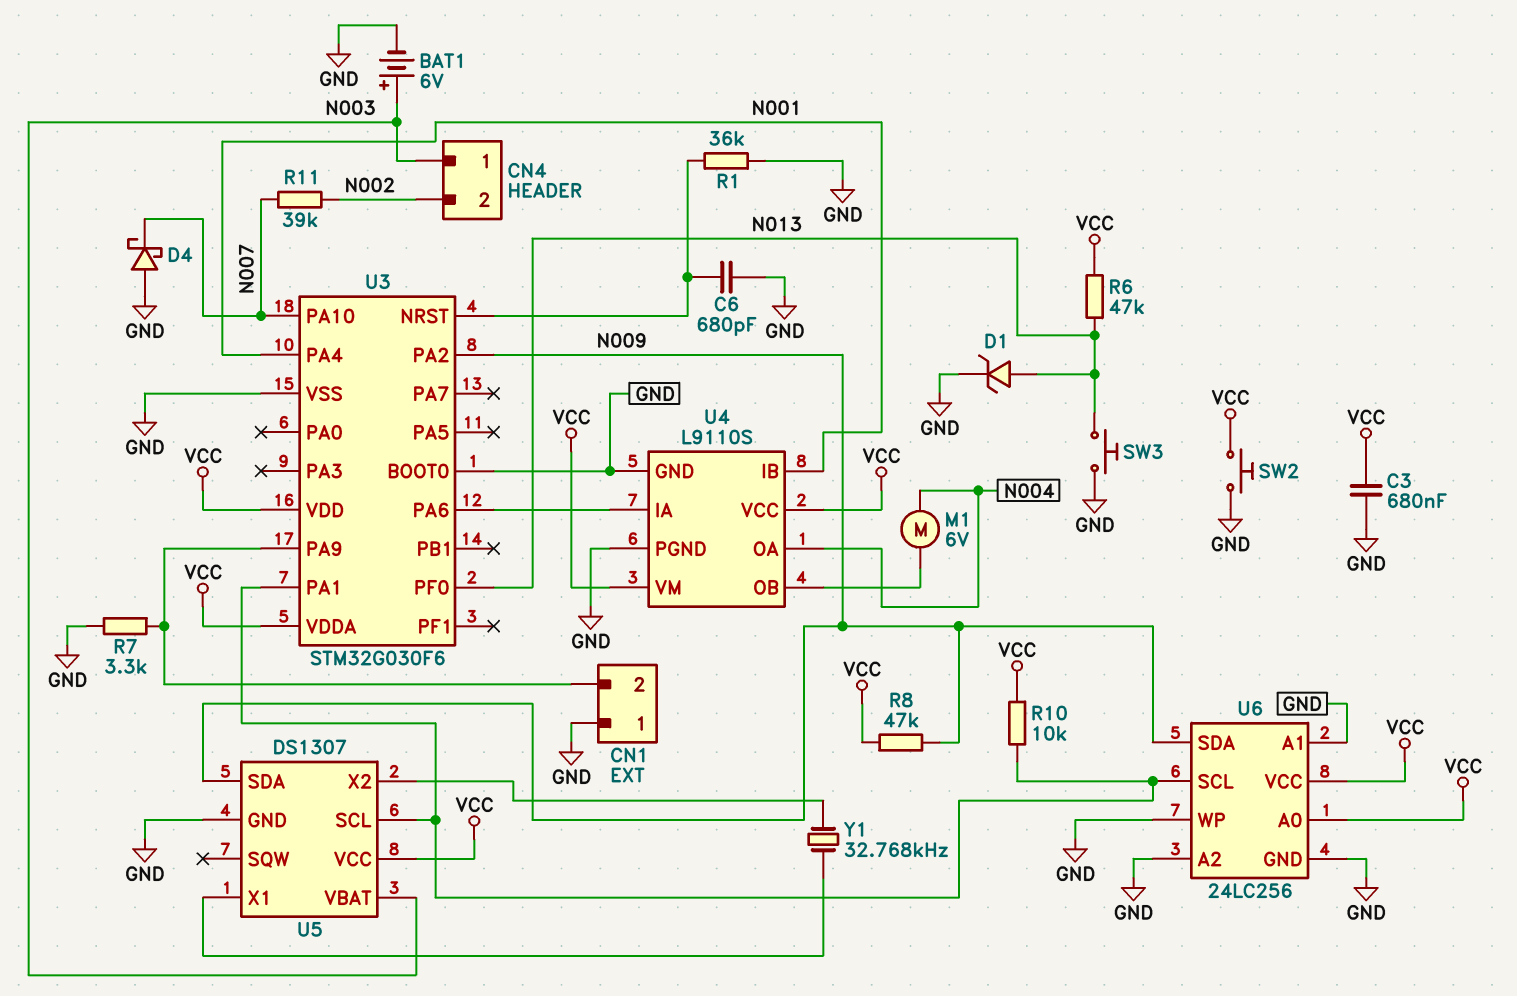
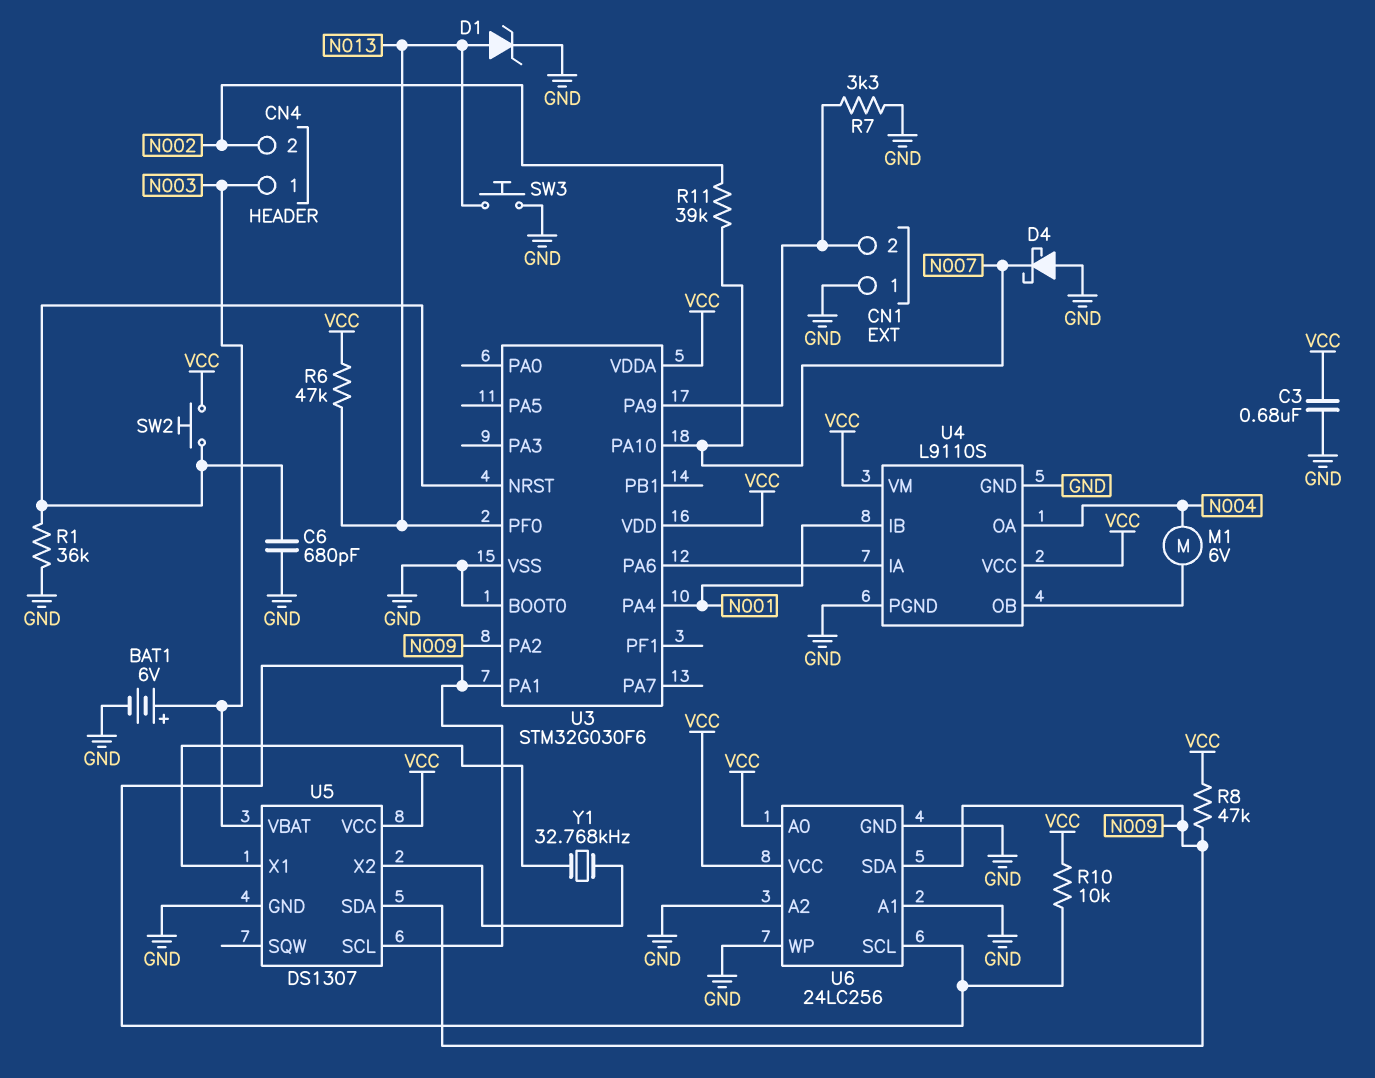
SW2: button (GND, VCC) -> button (U3/NRST, VCC)

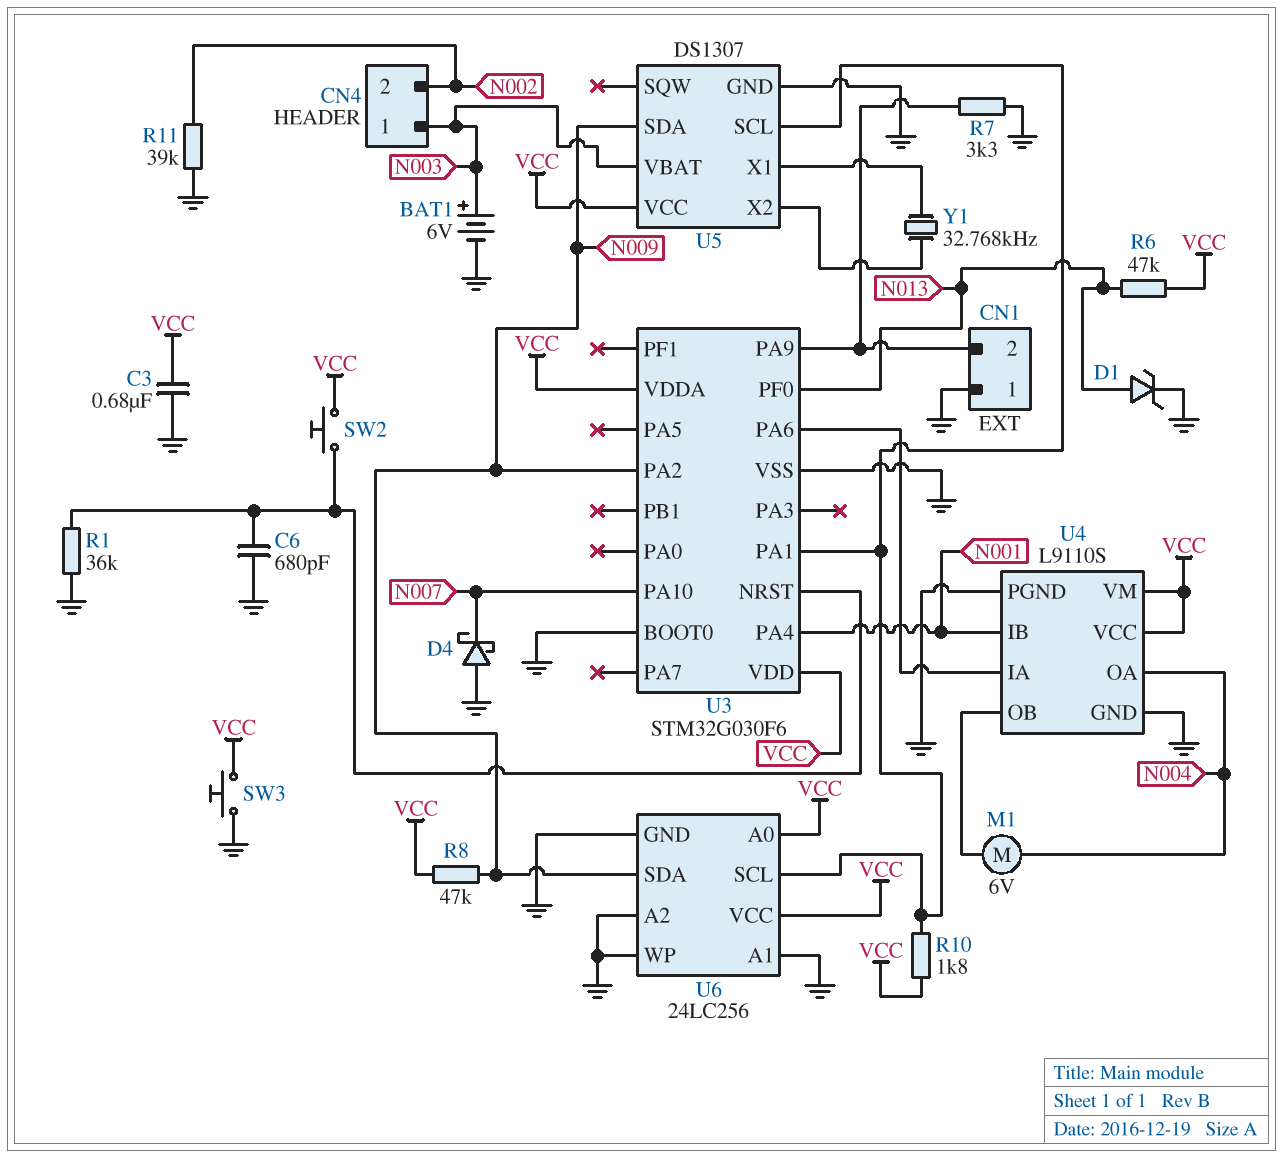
R10: 10k (U3/PA1, VCC) -> 1.8k (U3/PA1, VCC)
R11: 39k (N002, N007) -> 39k (GND, N002)
SW3: button (GND, N013) -> button (GND, VCC)

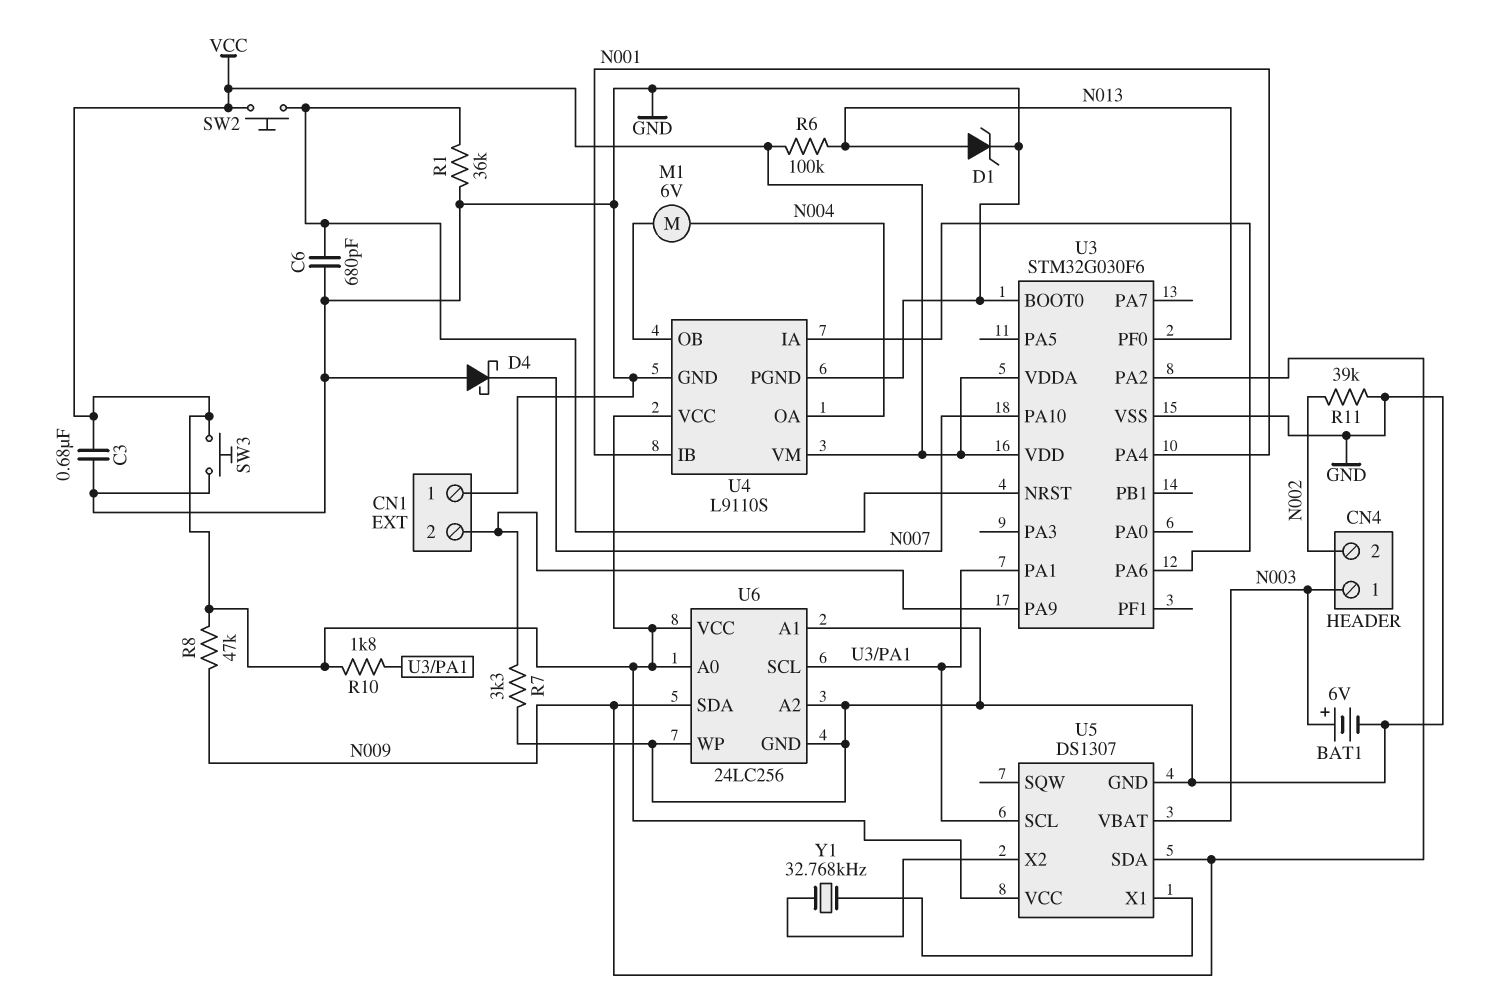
R6: 47k (N013, VCC) -> 100k (N013, VCC)

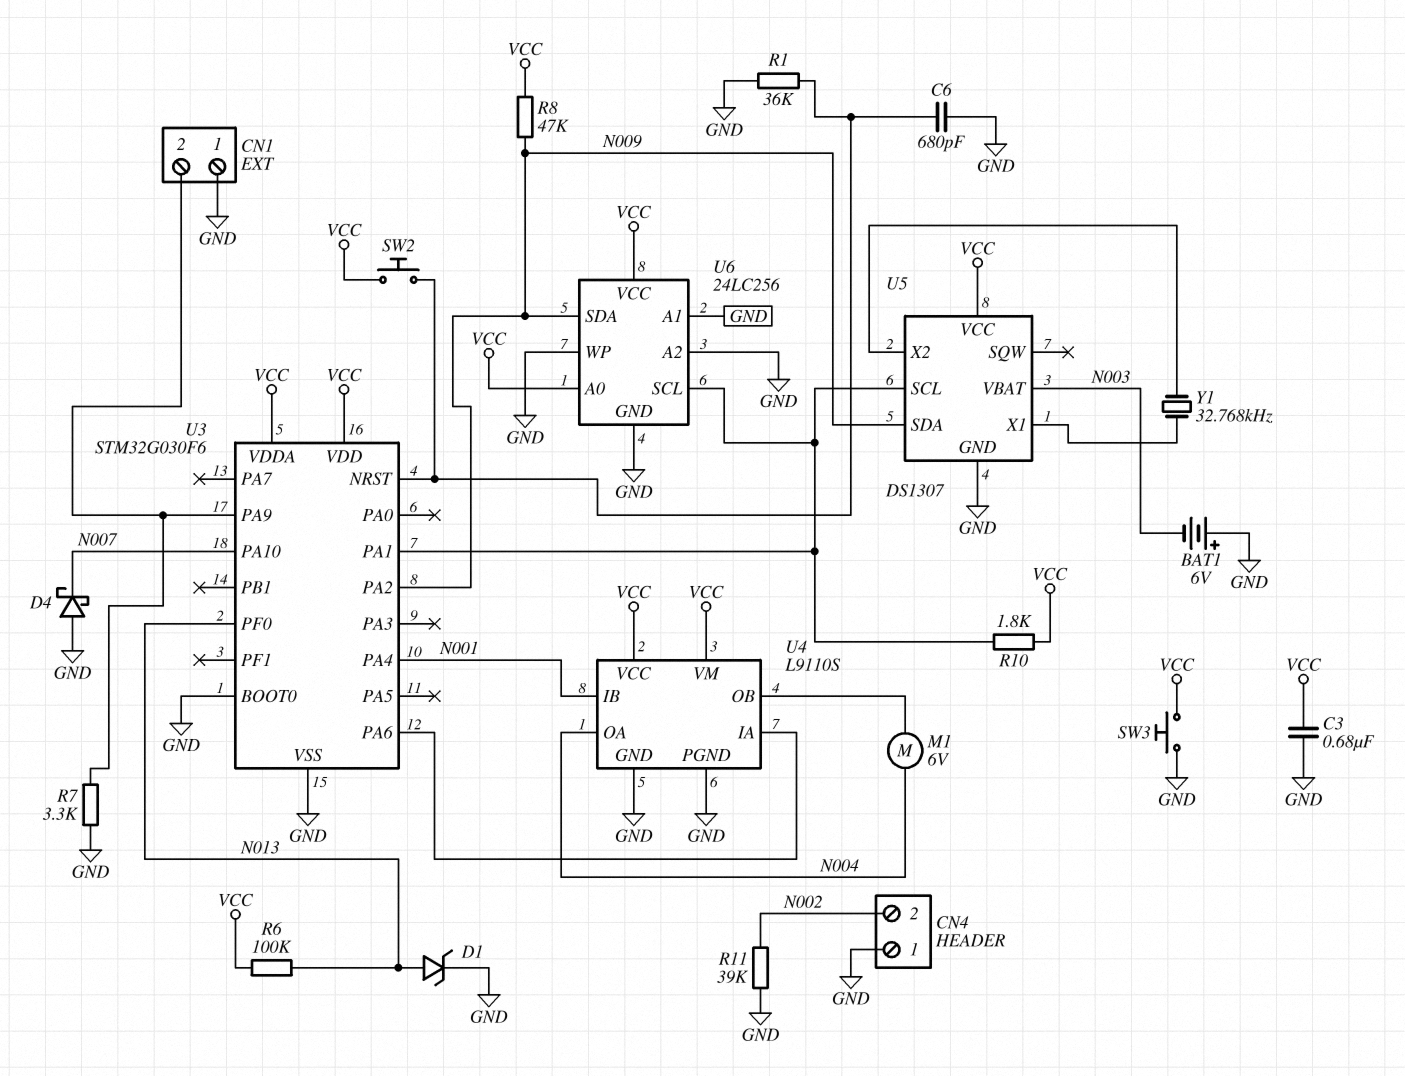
BAT1: 6V (plus N003, minus GND) -> 6V (plus GND, minus N003)
CN4 pin 1: N003 -> GND

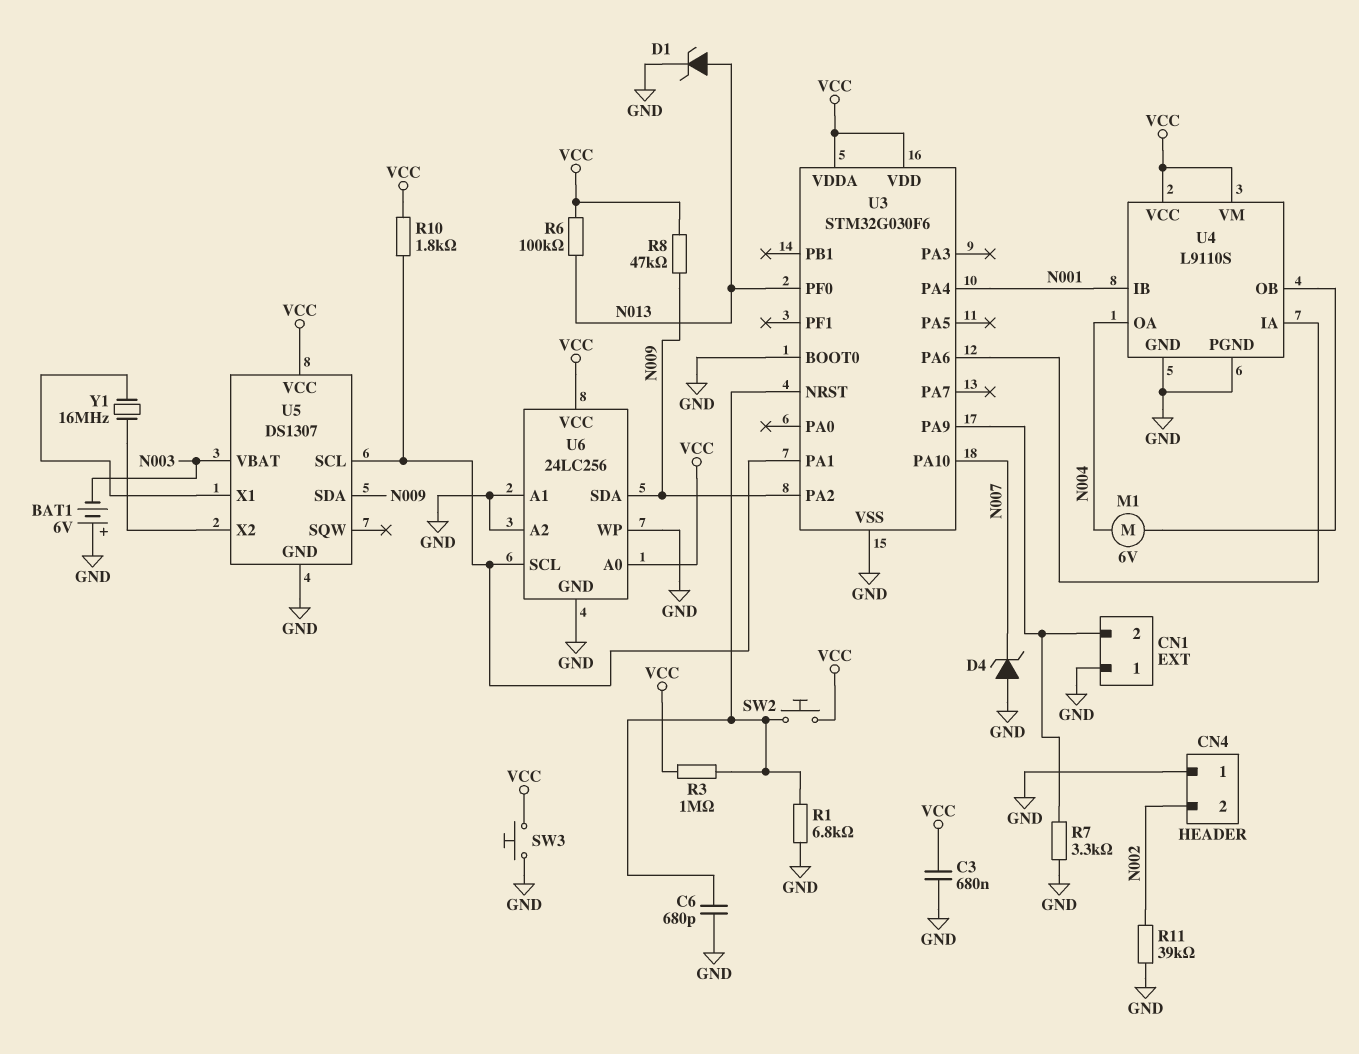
D4: schottky (A GND, K N007) -> zener (A GND, K N007)
R1: 36k (GND, U3/NRST) -> 6.8k (GND, U3/NRST)
R3: none -> 1M (U3/NRST, VCC)
Y1: 32.768kHz (U5/X1, U5/X2) -> 16MHz (U5/X1, U5/X2)

